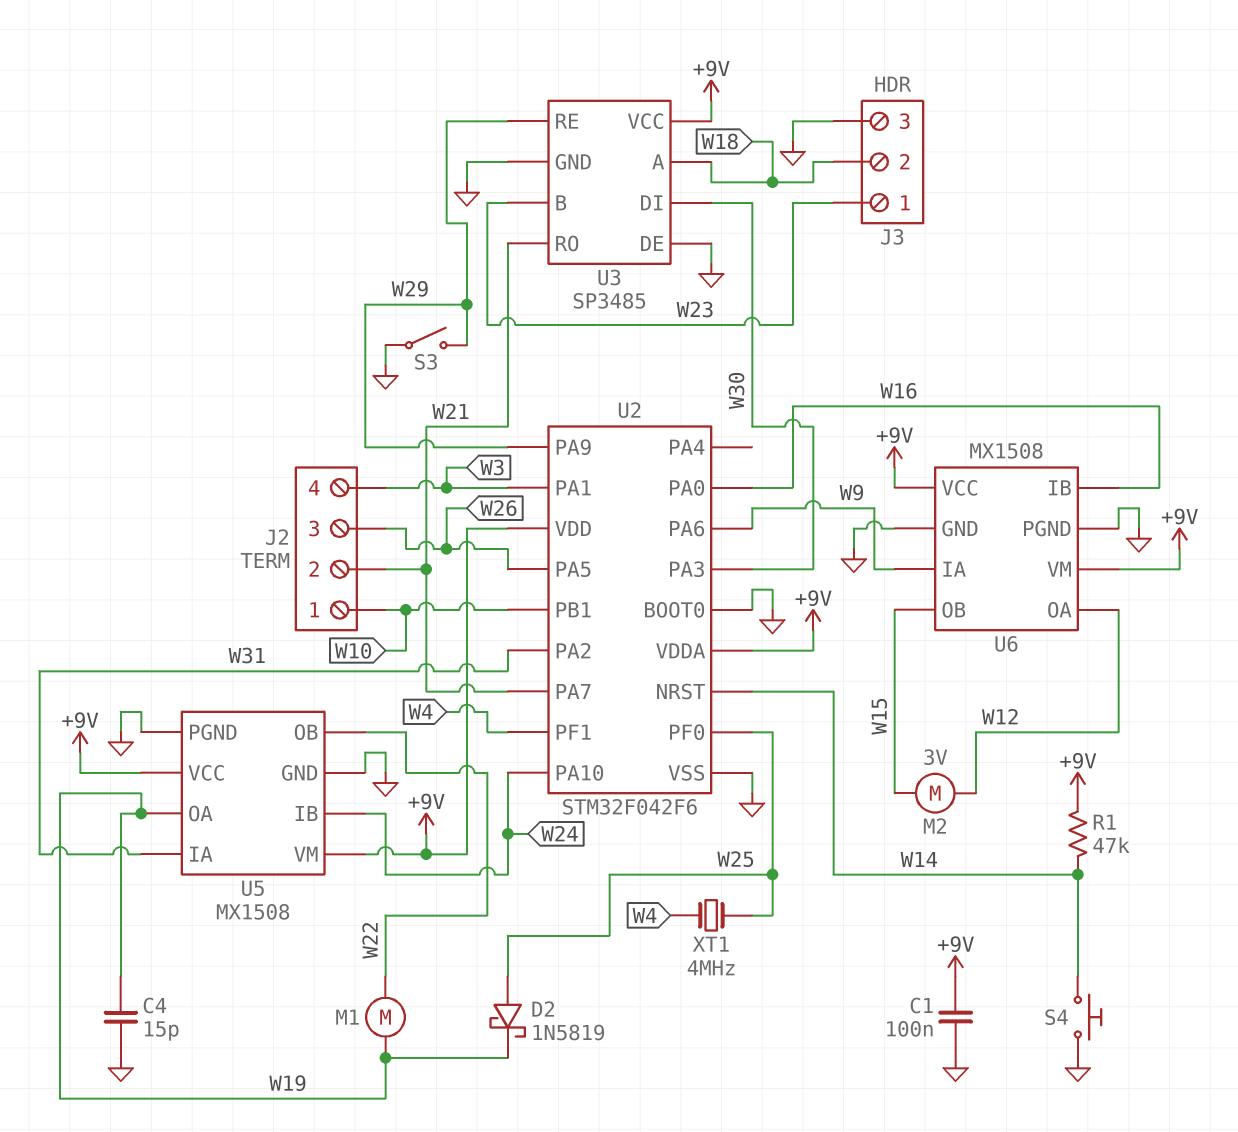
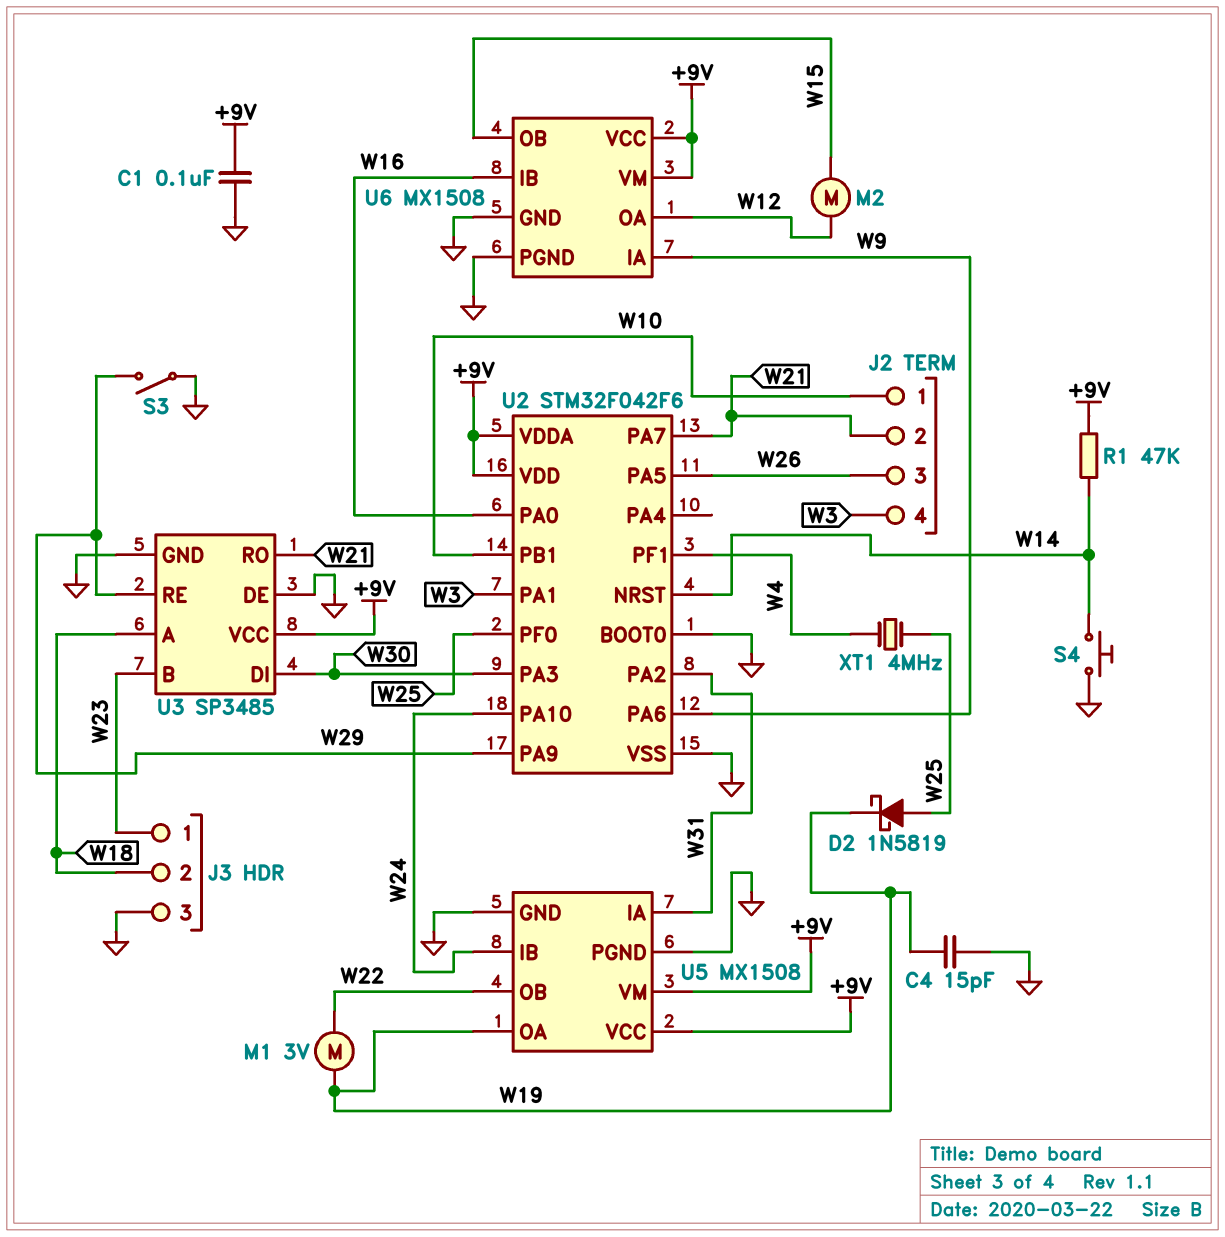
M1: motor (W19, W22) -> motor 3V (W19, W22)
M2: motor 3V (W12, W15) -> motor (W12, W15)

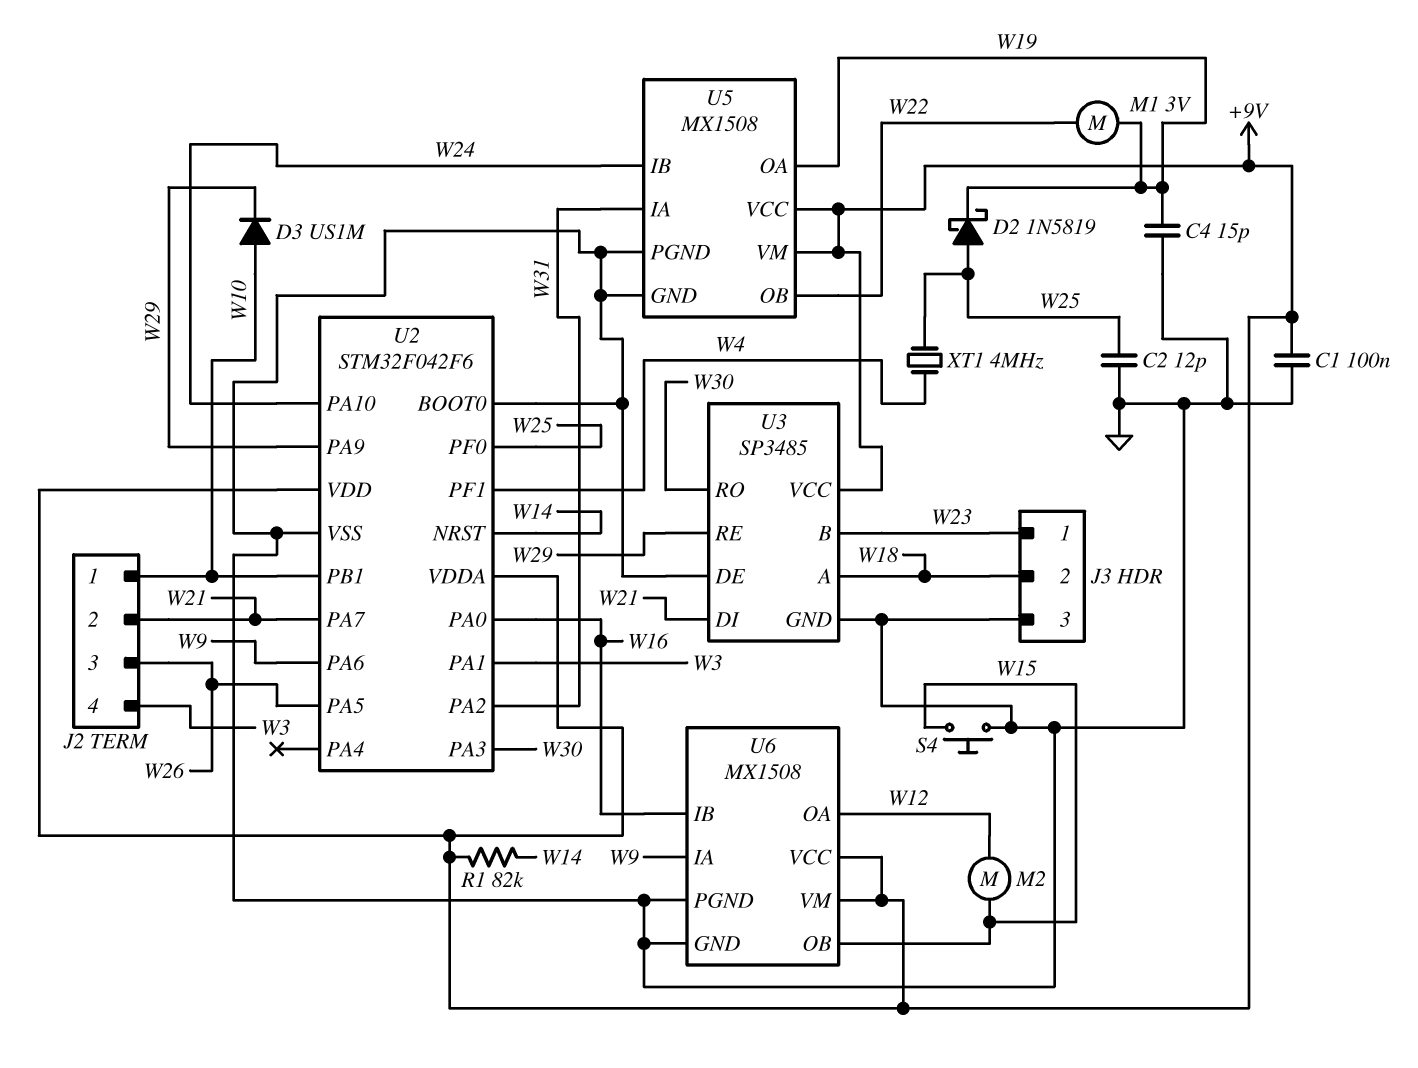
C2: none -> 12pF (GND, W25)
D3: none -> diode US1M (A W10, K W29)
R1: 47k (+9V, W14) -> 82k (+9V, W14)
S3: switch (GND, W29) -> none
S4: button (GND, W14) -> button (GND, W15)
U3 pin DI: W30 -> W21
U3 pin RO: W21 -> W30

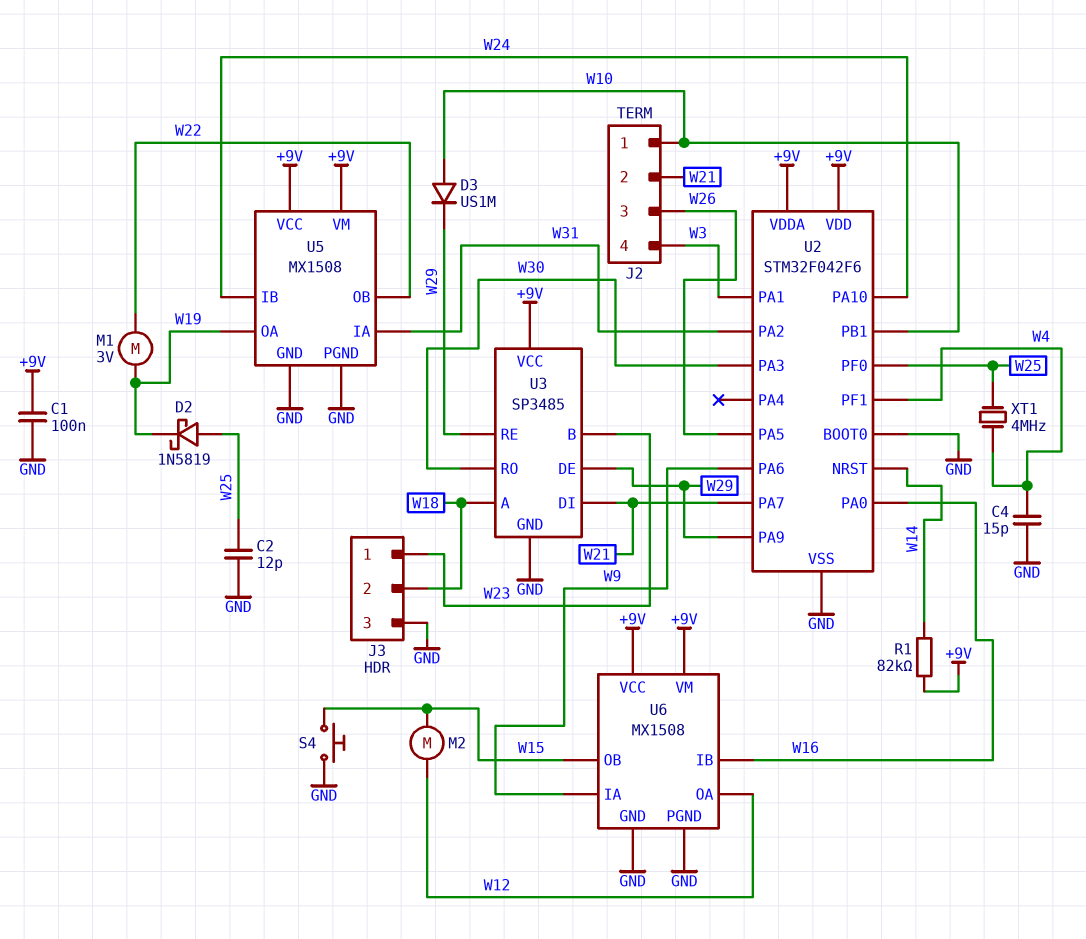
C4: 15pF (GND, W19) -> 15pF (GND, W4)
U3 pin DE: GND -> W29

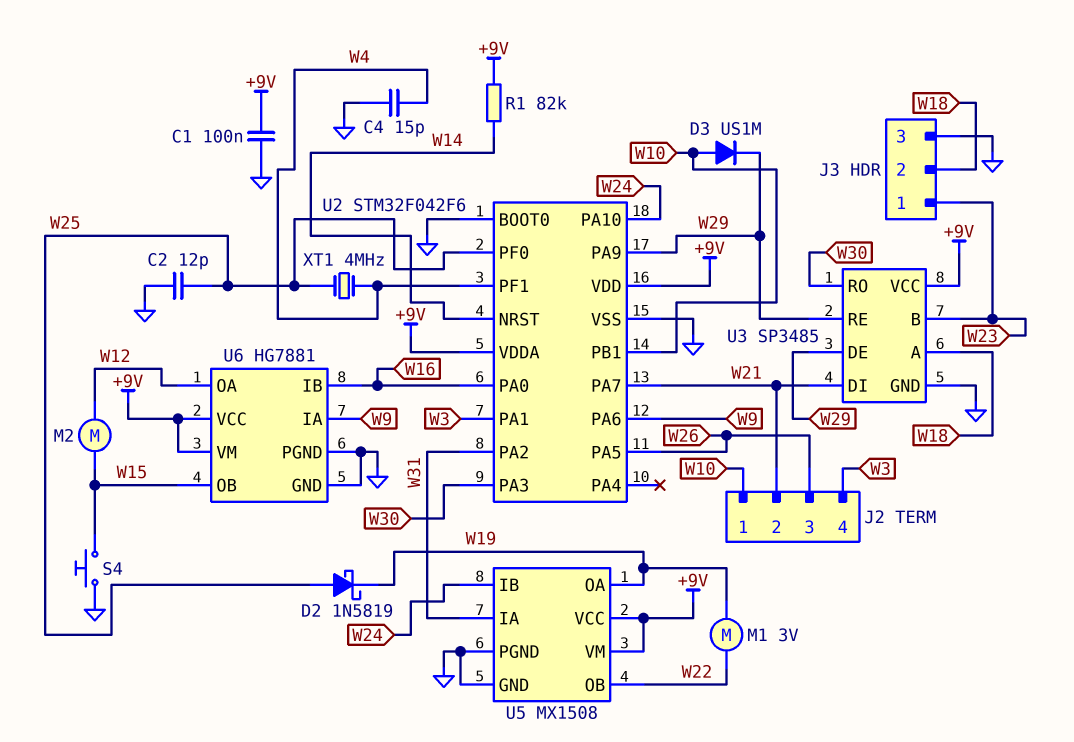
U6: MX1508 -> HG7881

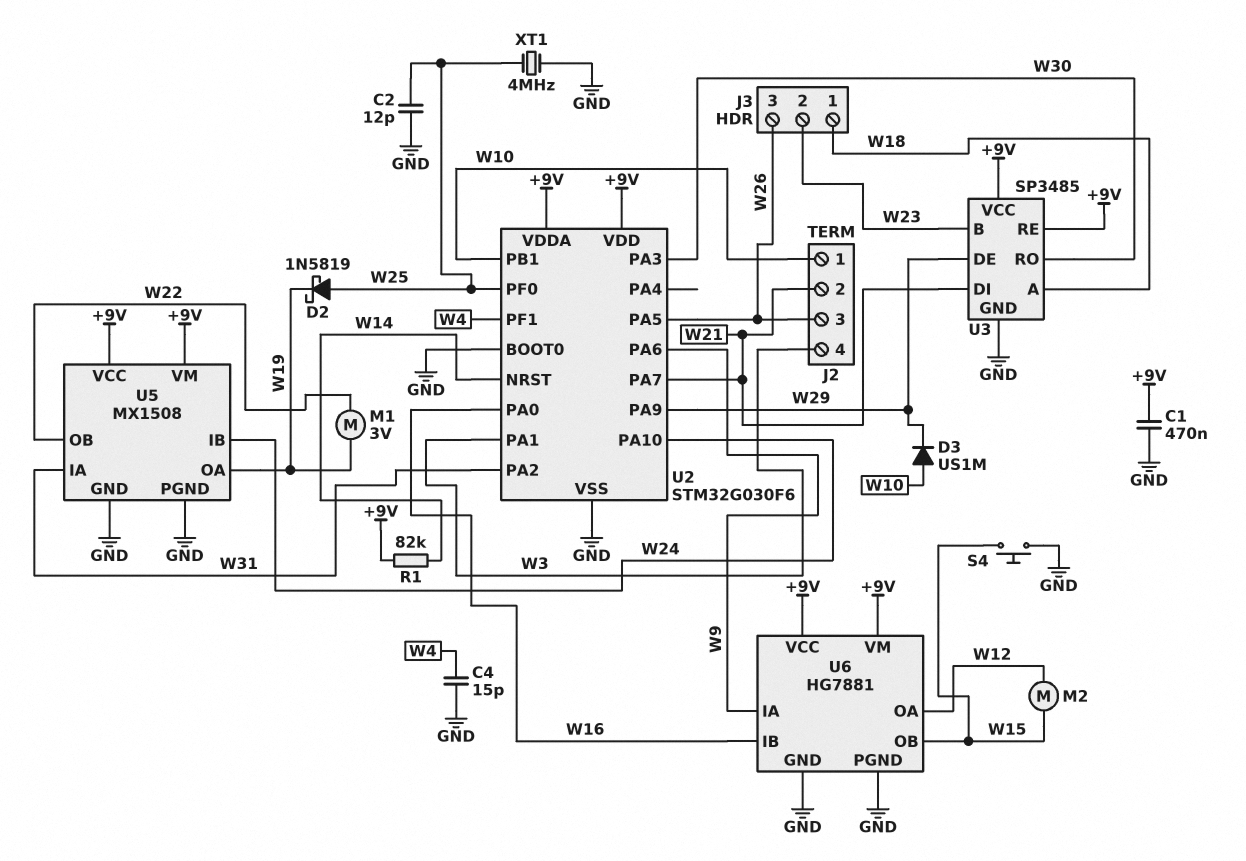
C1: 100nF (+9V, GND) -> 470nF (+9V, GND)
J3 pin 1: W23 -> W18
J3 pin 2: W18 -> W23
J3 pin 3: GND -> W26
U2: STM32F042F6 -> STM32G030F6
U3 pin RE: W29 -> +9V
XT1: 4MHz (W4, W25) -> 4MHz (GND, W25)

